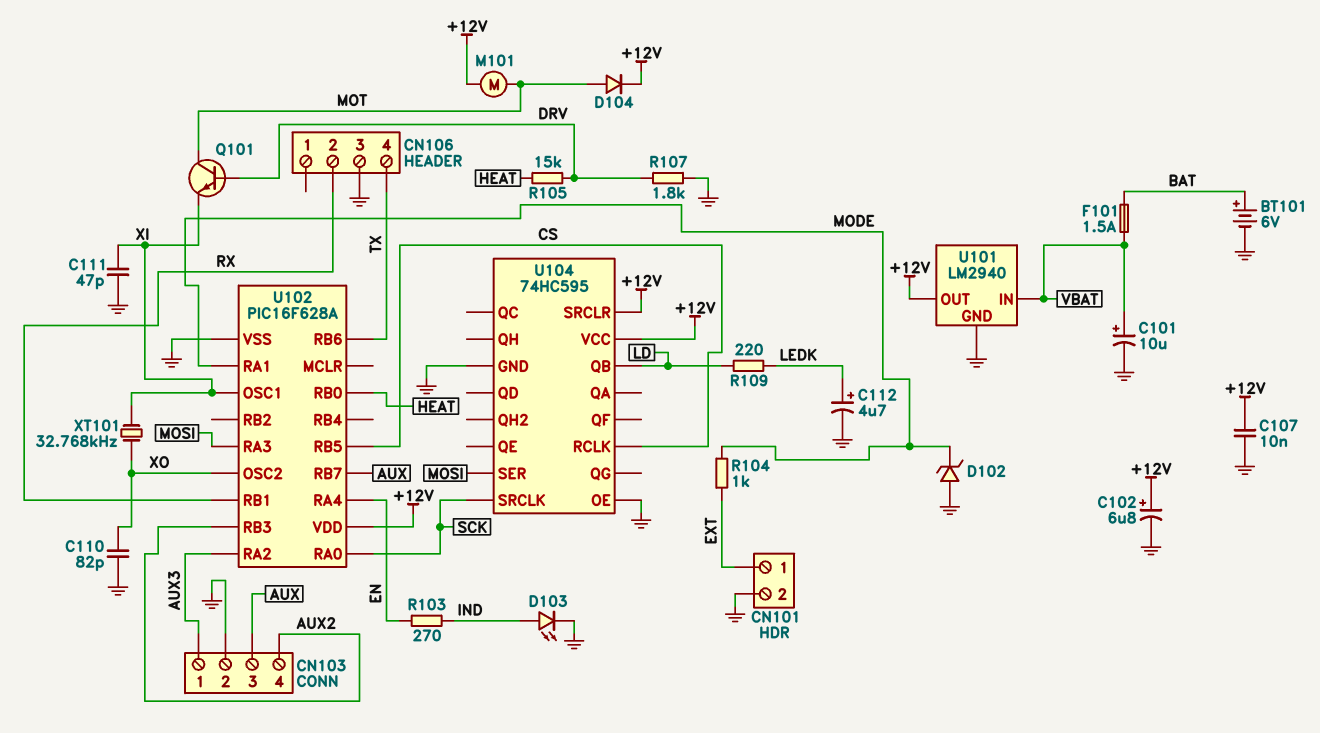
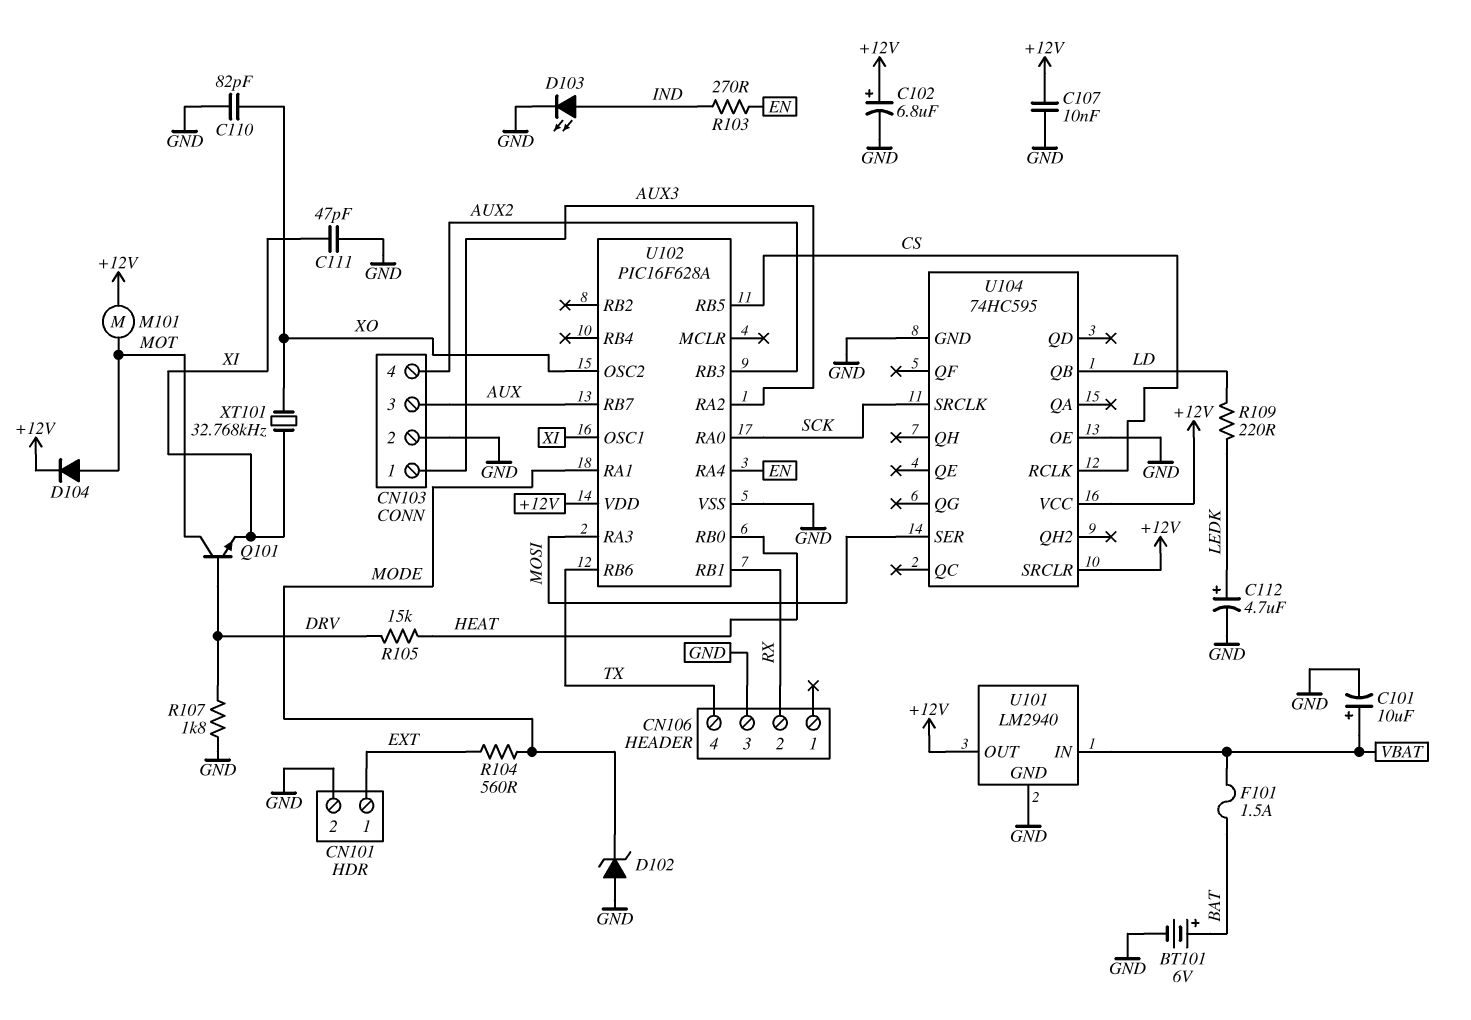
R104: 1k (EXT, MODE) -> 560 (EXT, MODE)

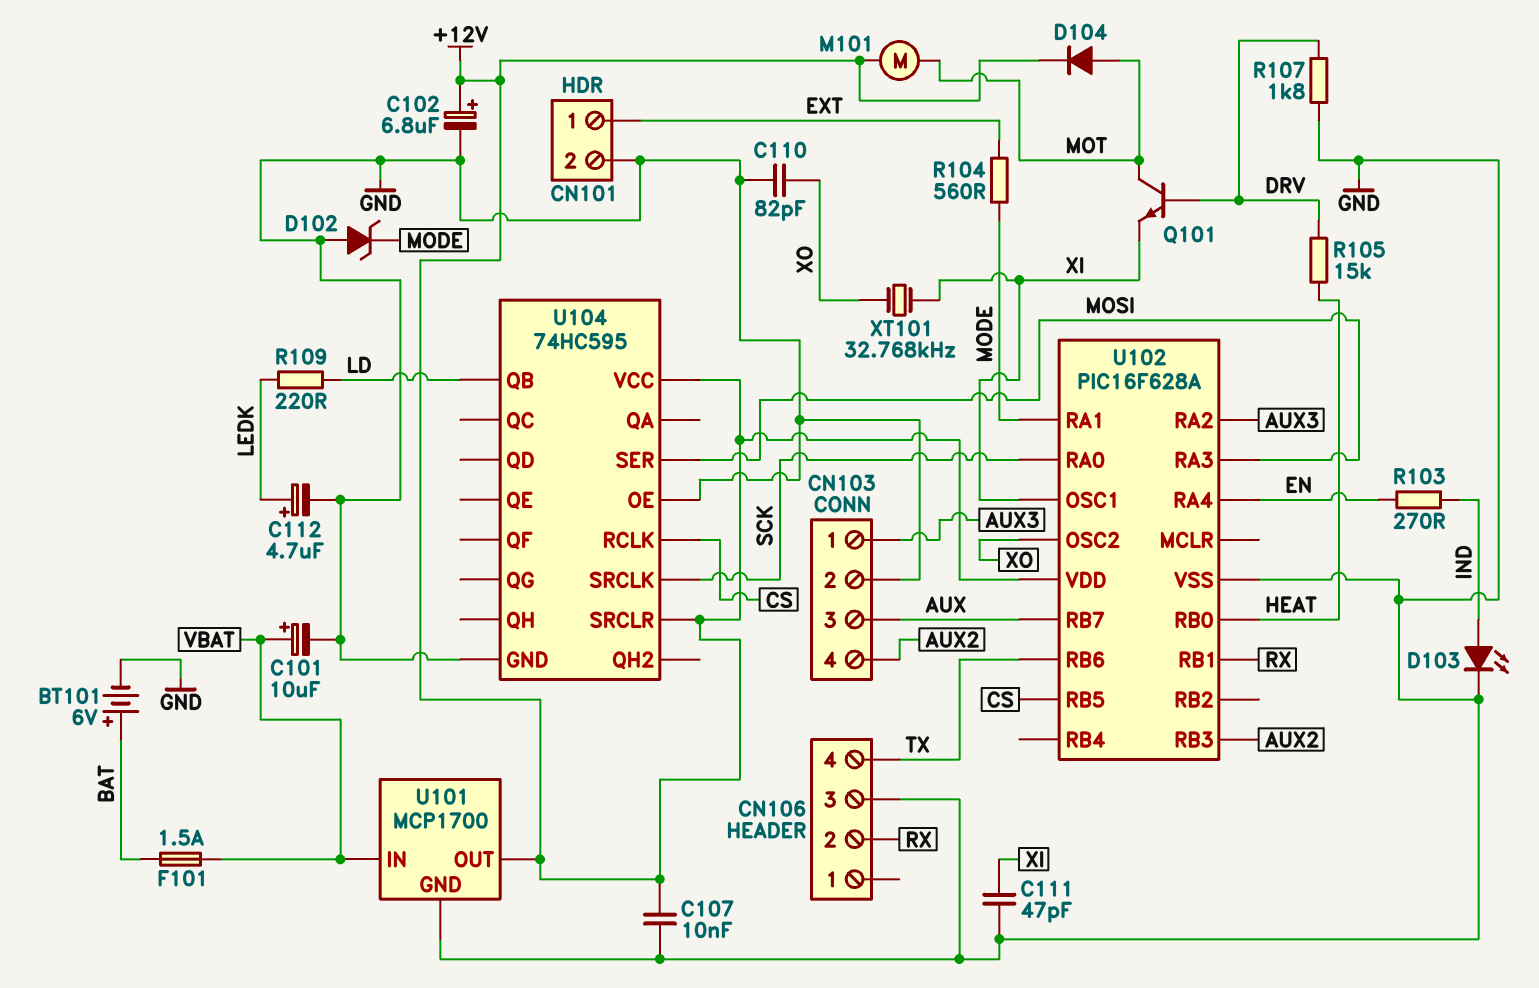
U101: LM2940 -> MCP1700

